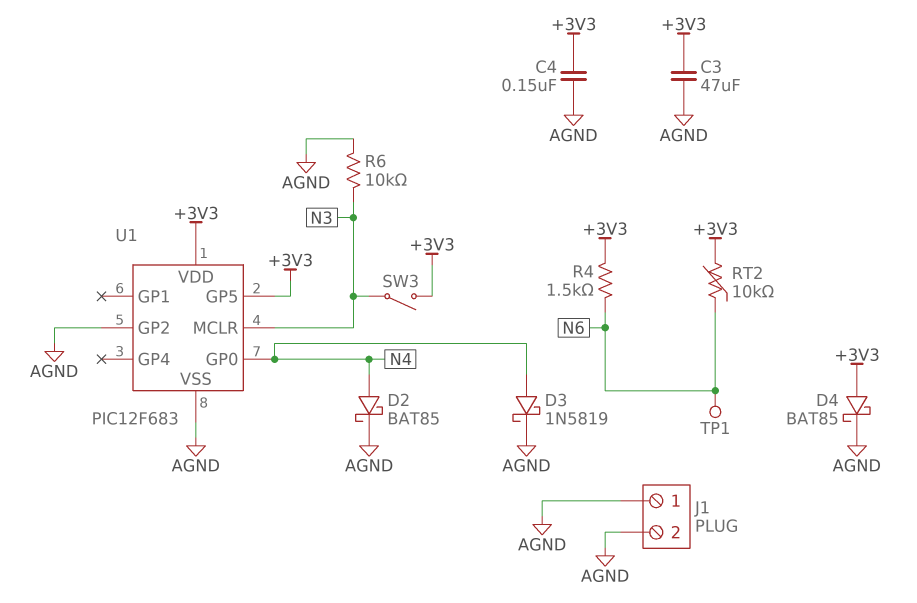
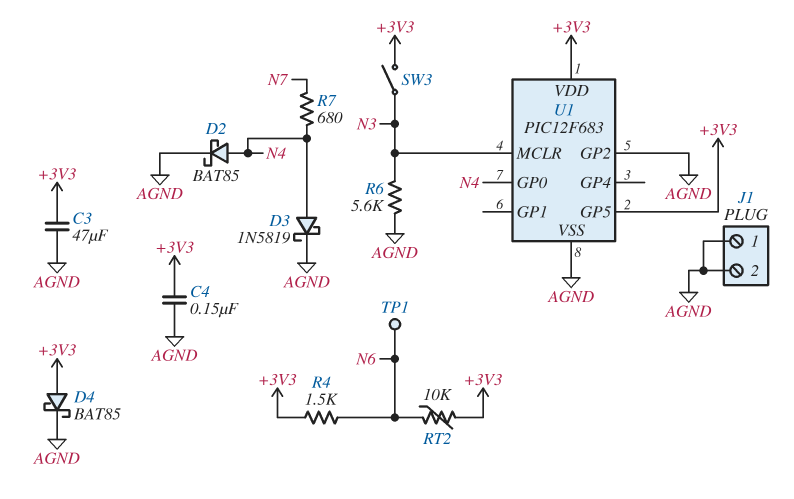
R6: 10k (AGND, N3) -> 5.6k (AGND, N3)
R7: none -> 680 (N4, N7)

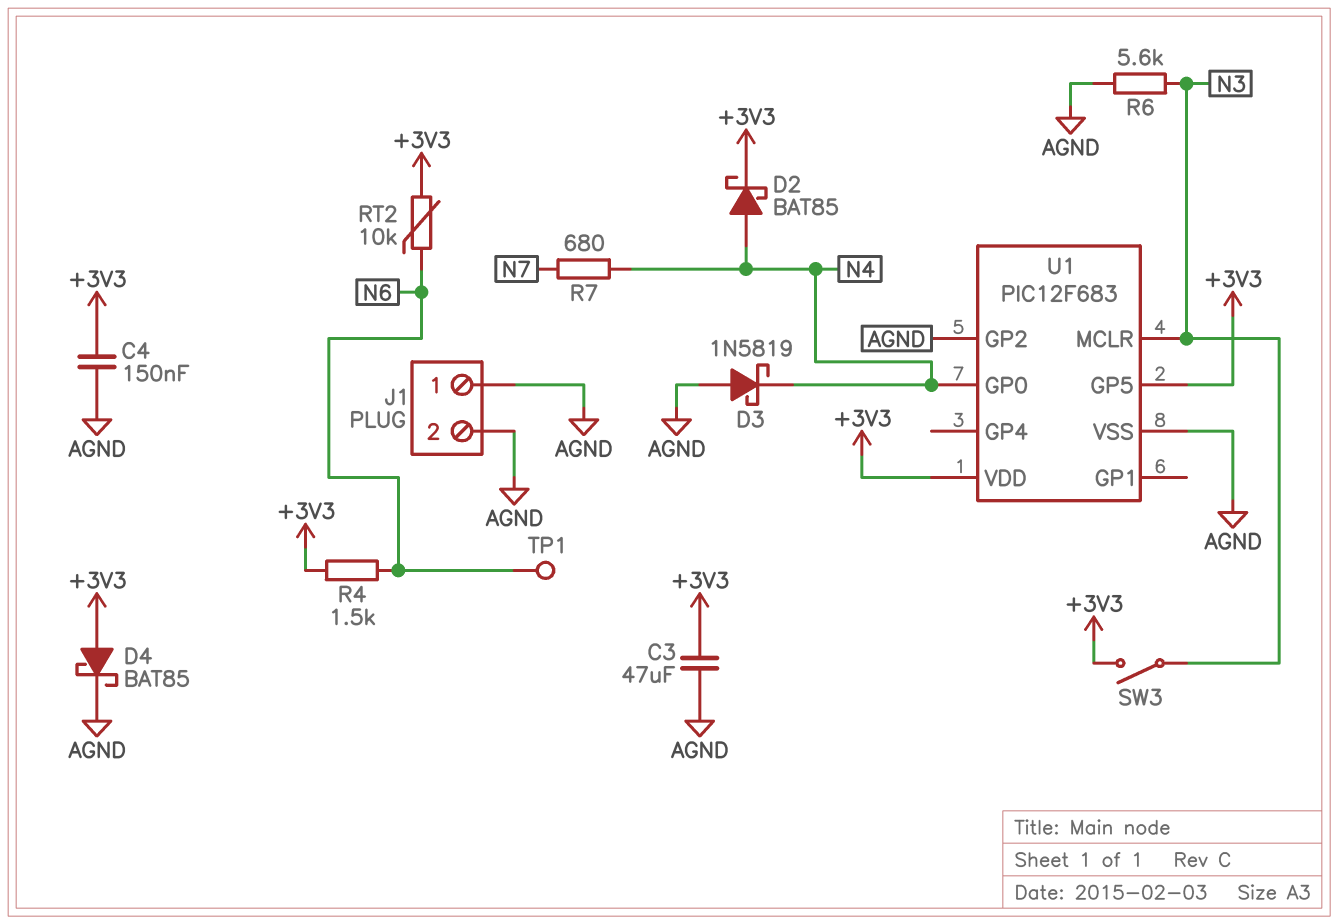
D2: schottky BAT85 (A N4, K AGND) -> schottky BAT85 (A N4, K +3V3)
D3: schottky 1N5819 (A N4, K AGND) -> schottky 1N5819 (A AGND, K N4)

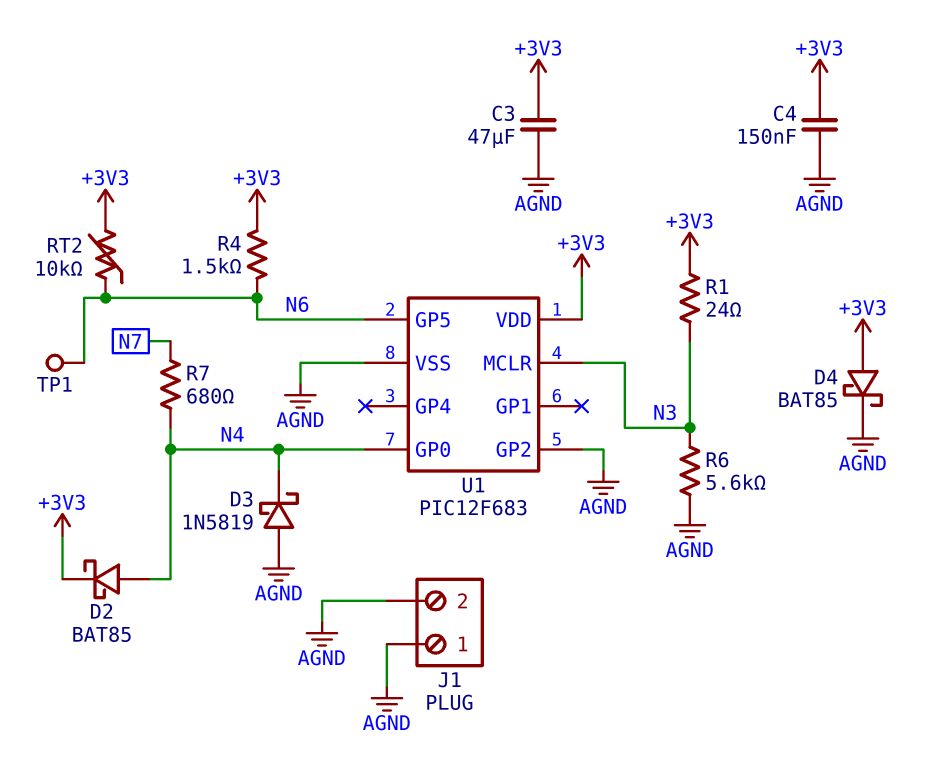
R1: none -> 24 (+3V3, N3)
SW3: switch (+3V3, N3) -> none
U1 pin GP5: +3V3 -> N6

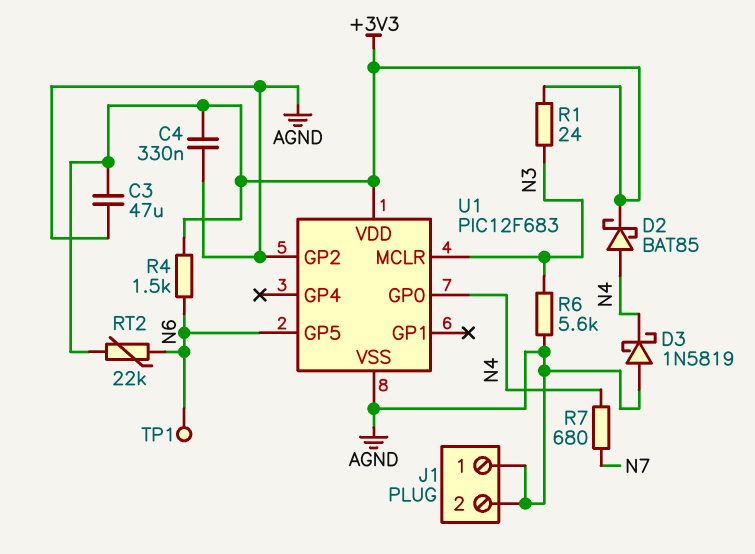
C4: 150nF (+3V3, AGND) -> 330nF (+3V3, AGND)
D4: schottky BAT85 (A +3V3, K AGND) -> none
RT2: 10k (+3V3, N6) -> 22k (+3V3, N6)

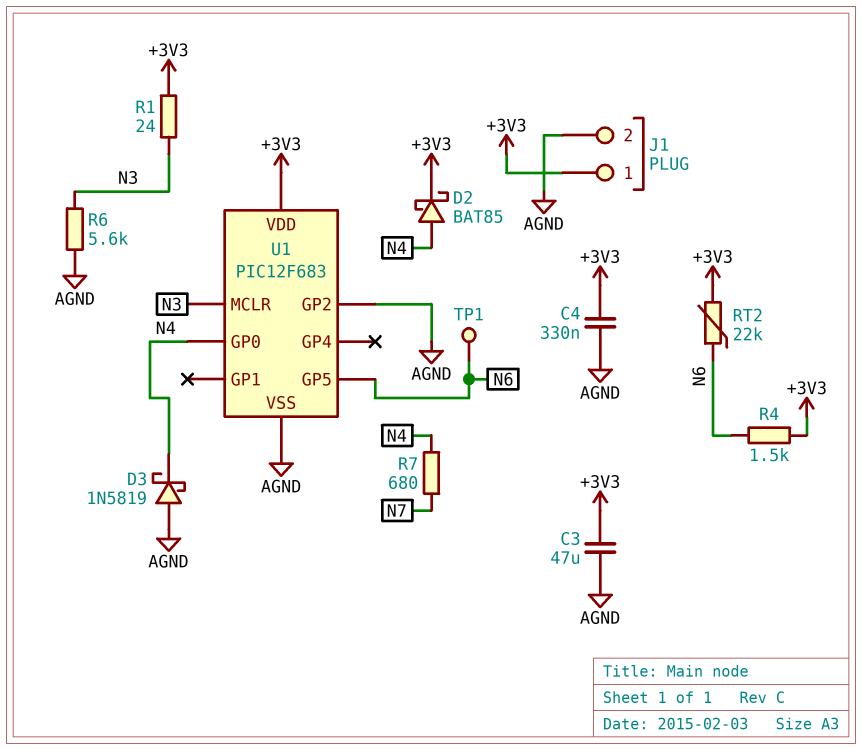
J1 pin 1: AGND -> +3V3

